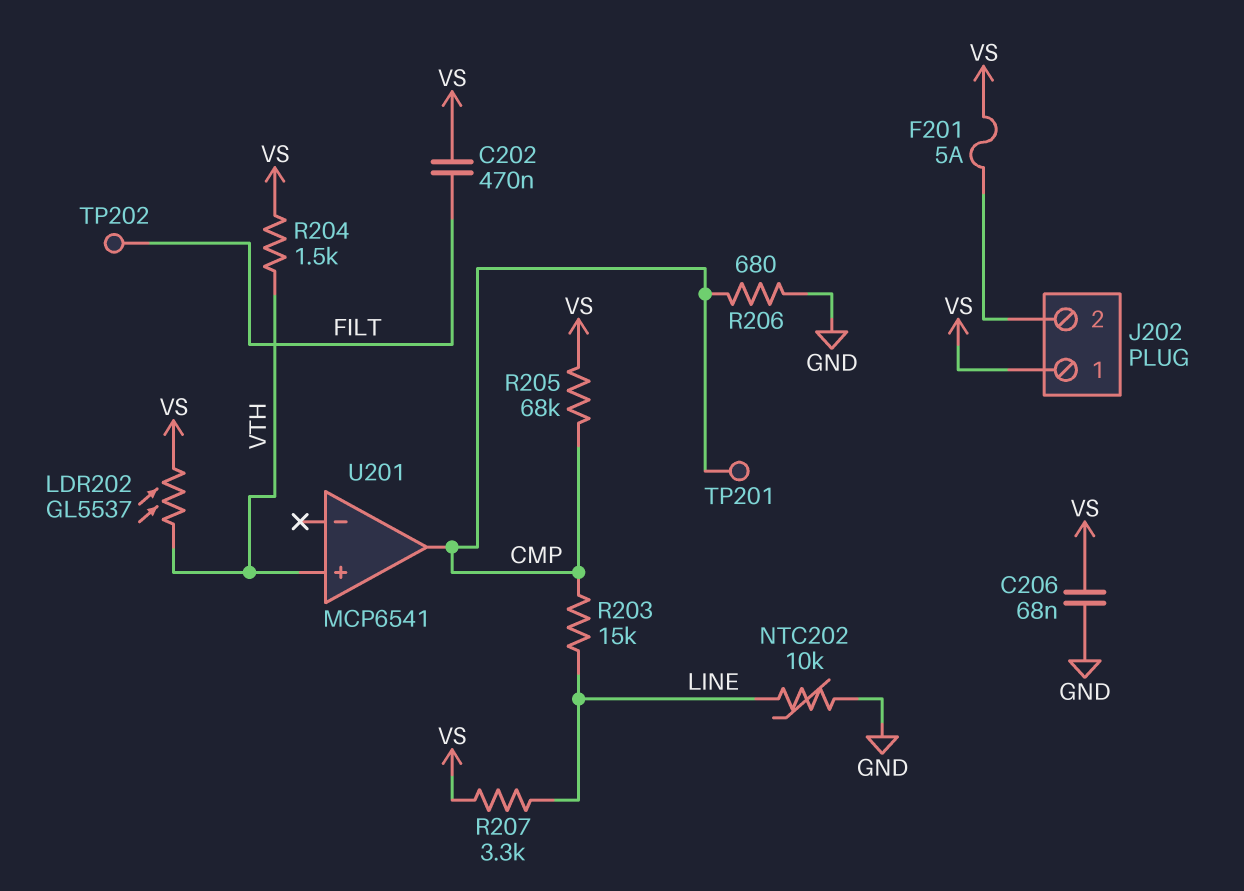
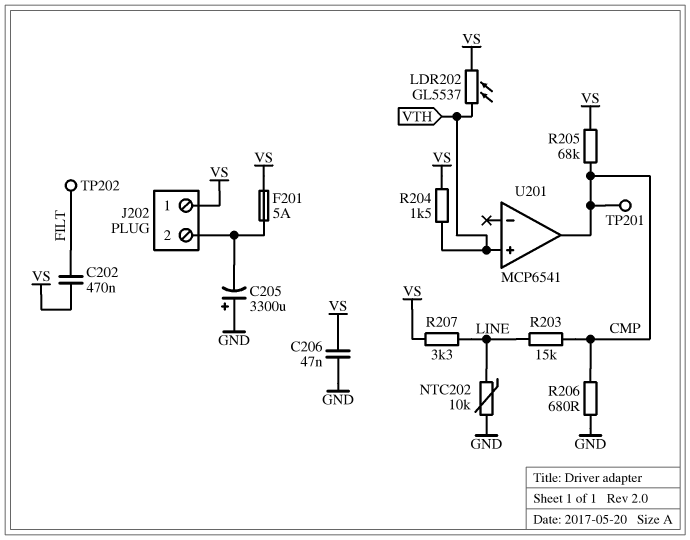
C205: none -> 3300uF (plus GND, minus J202/2)
C206: 68nF (GND, VS) -> 47nF (GND, VS)

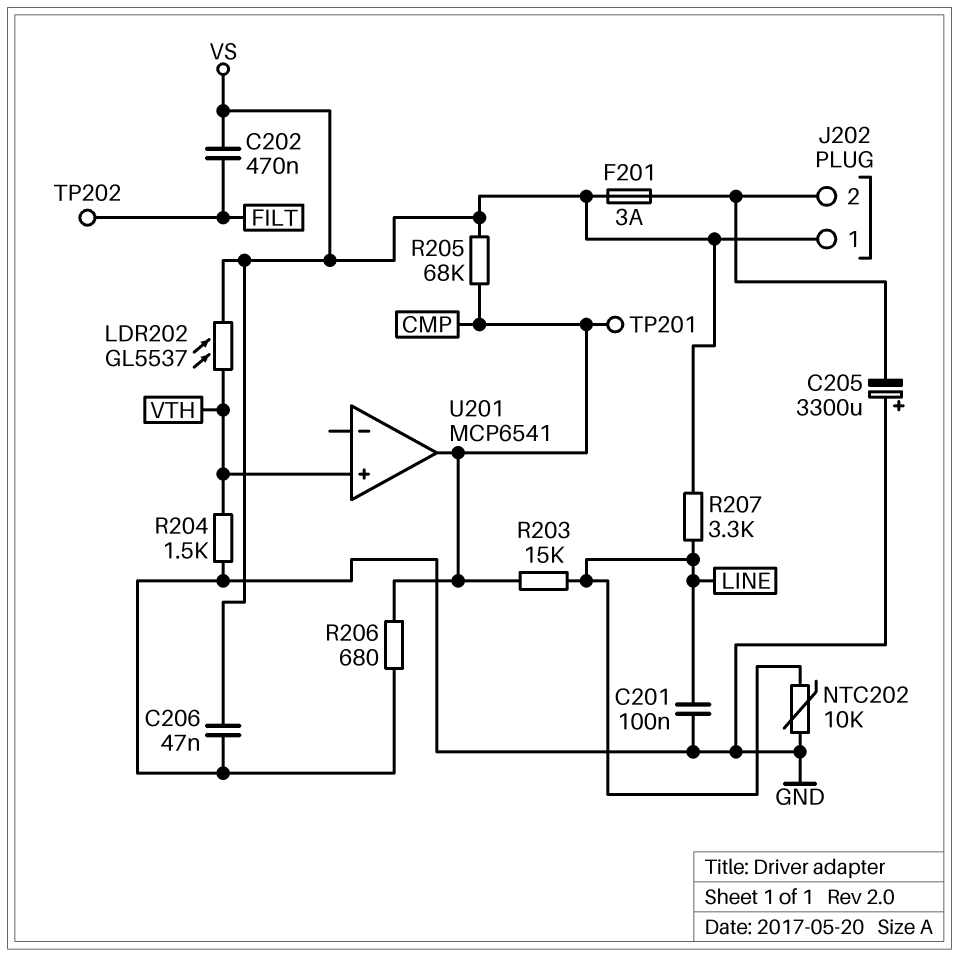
C201: none -> 100nF (GND, LINE)
F201: 5A (J202/2, VS) -> 3A (J202/2, VS)
R204: 1.5k (VS, VTH) -> 1.5k (GND, VTH)

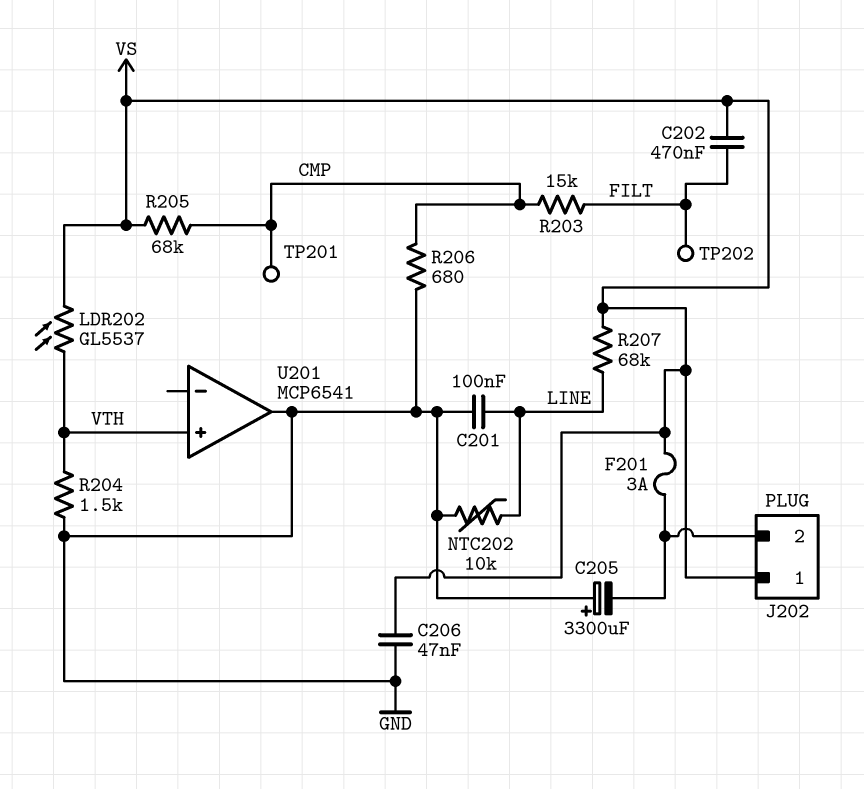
R203: 15k (CMP, LINE) -> 15k (CMP, FILT)
R207: 3.3k (LINE, VS) -> 68k (LINE, VS)
U201 pin out: CMP -> GND

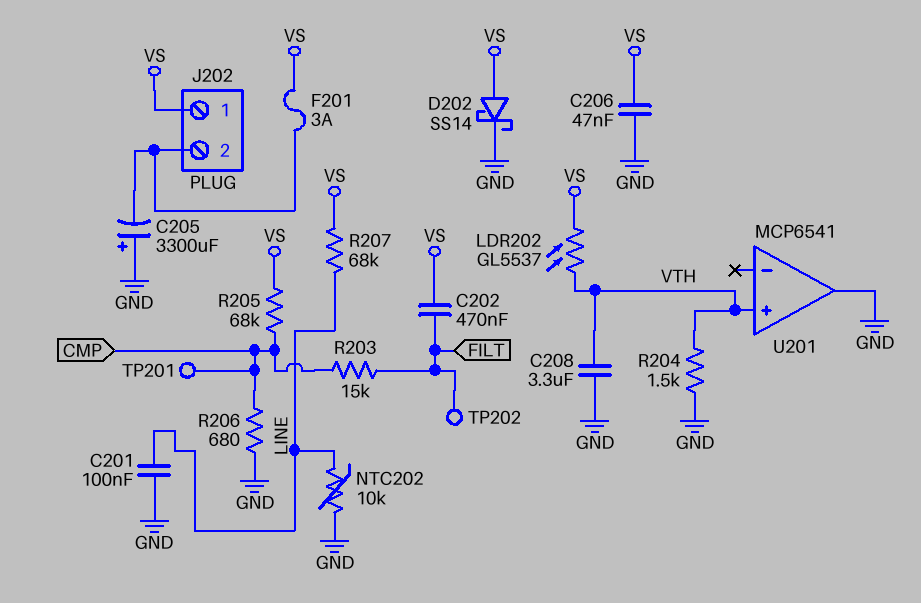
C208: none -> 3.3uF (GND, VTH)
D202: none -> schottky SS14 (A VS, K GND)

